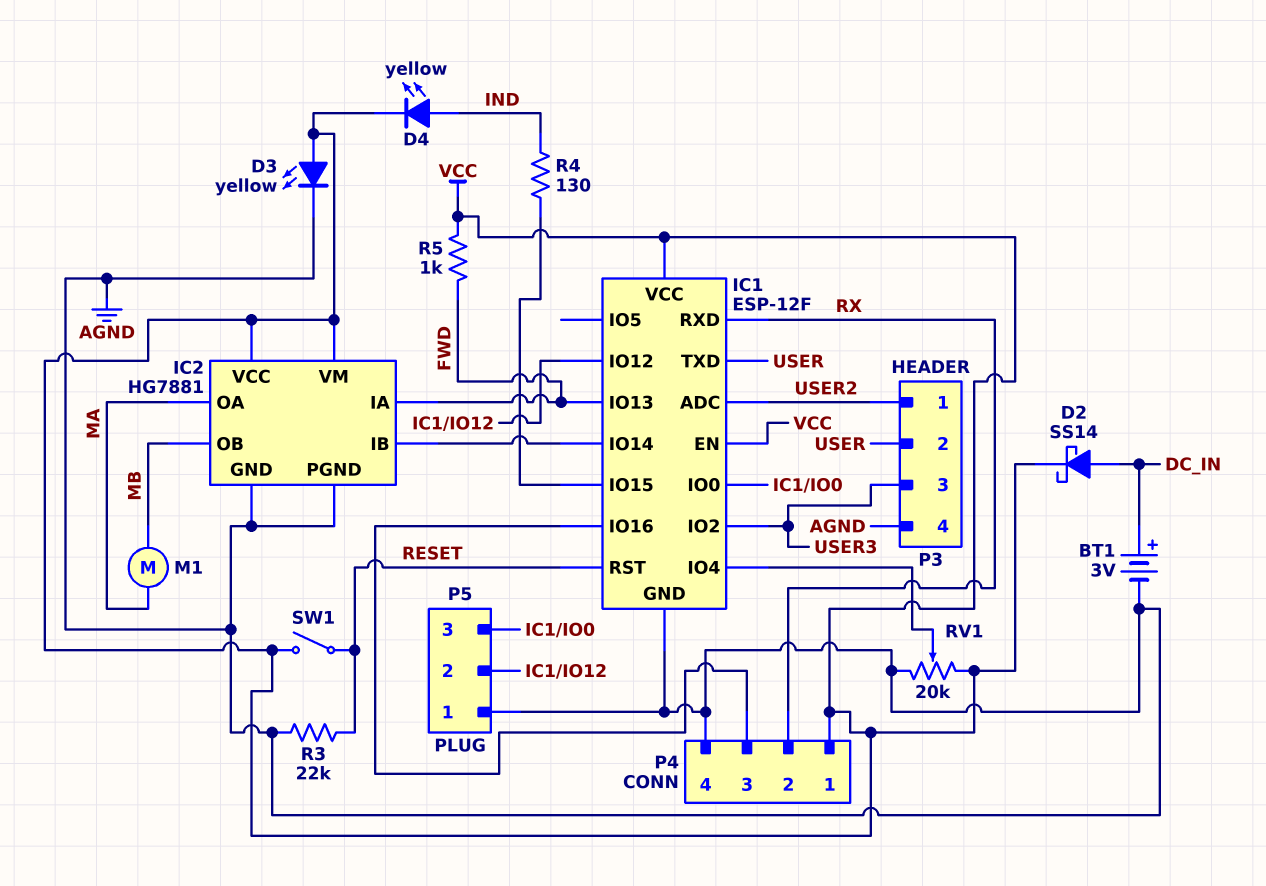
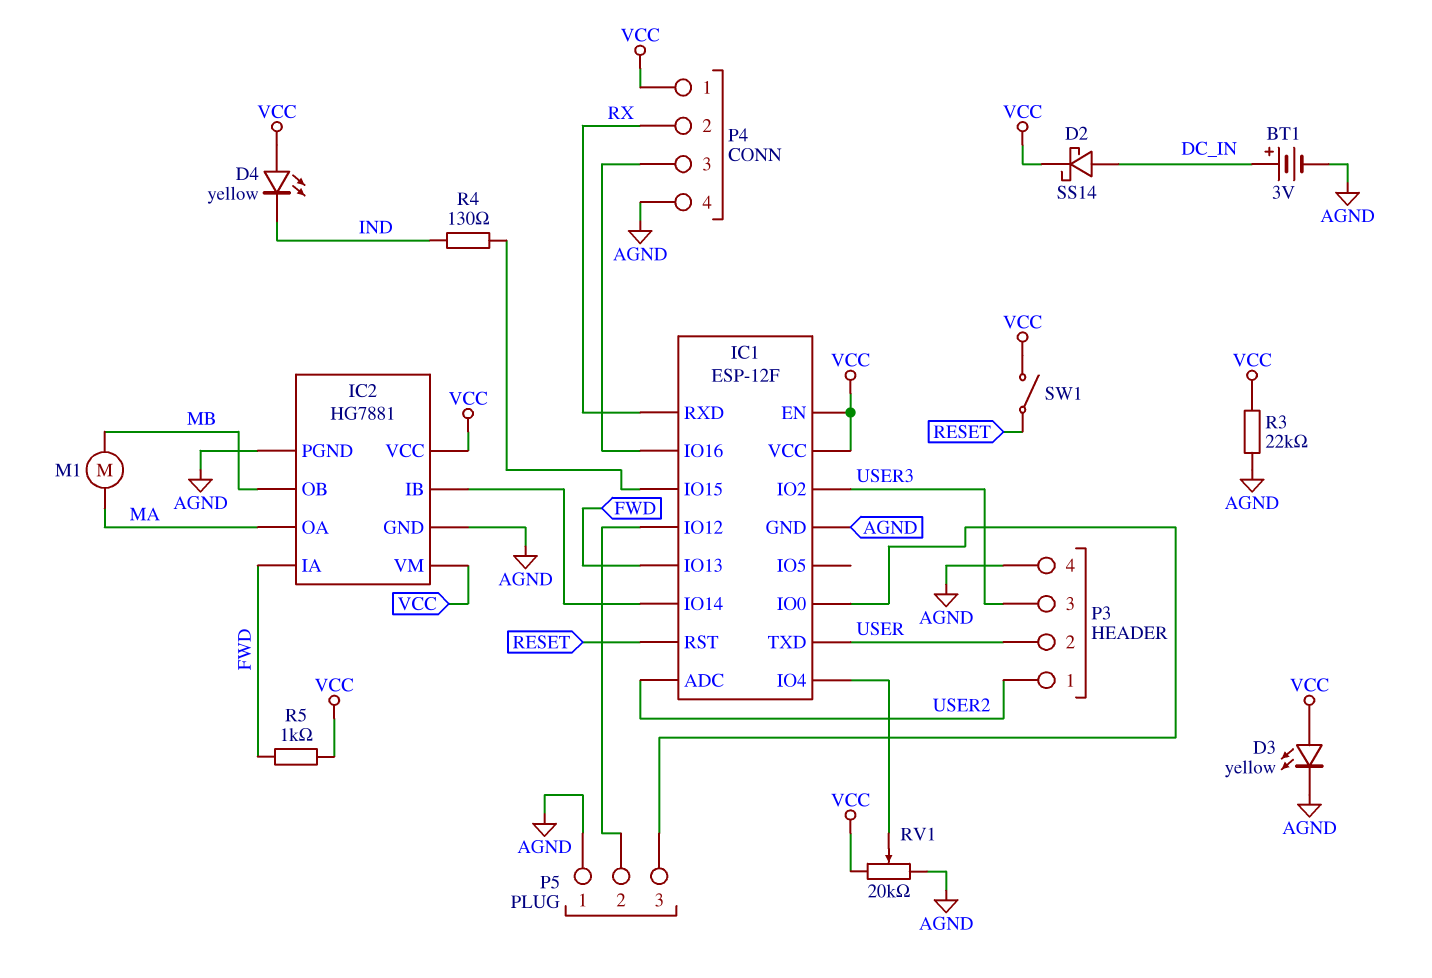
D4: LED yellow (A IND, K VCC) -> LED yellow (A VCC, K IND)
R3: 22k (AGND, RESET) -> 22k (AGND, VCC)

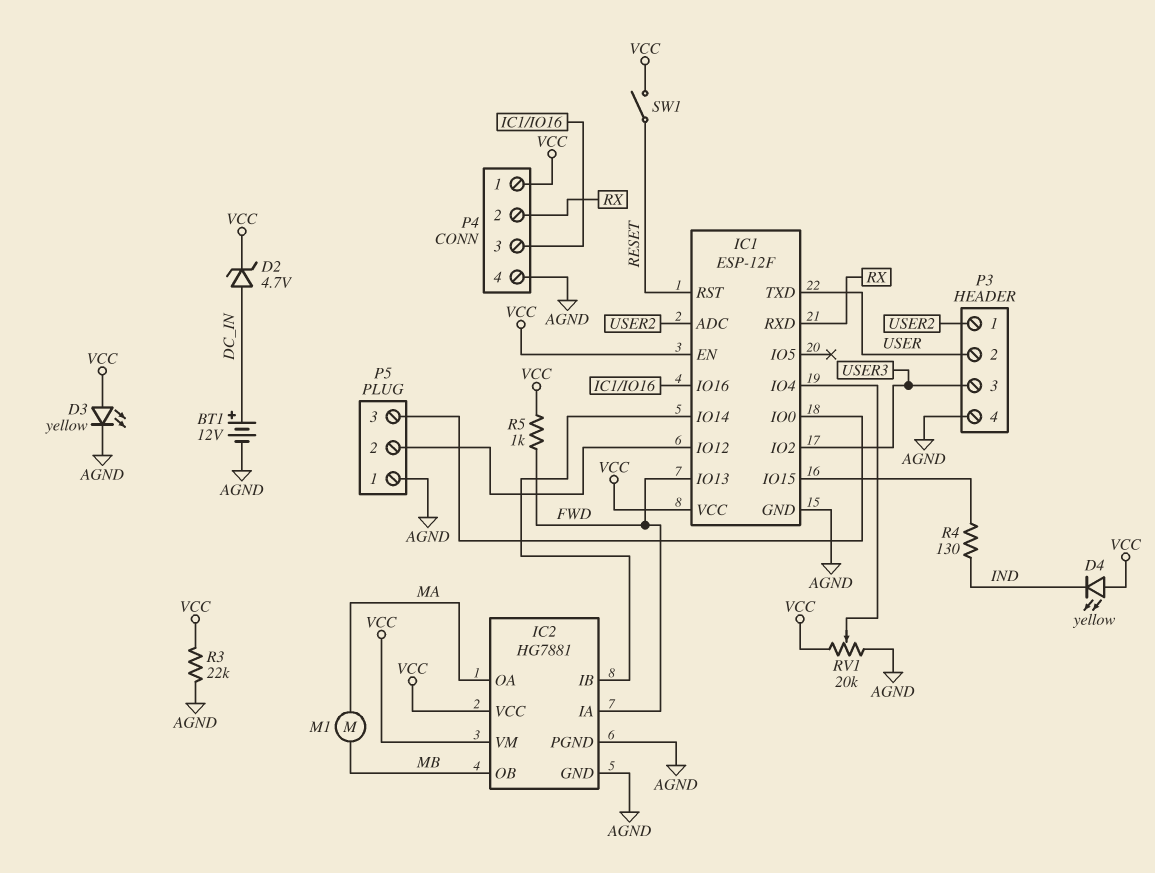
BT1: 3V (plus DC_IN, minus AGND) -> 12V (plus DC_IN, minus AGND)
D2: schottky SS14 (A DC_IN, K VCC) -> zener 4.7V (A DC_IN, K VCC)

